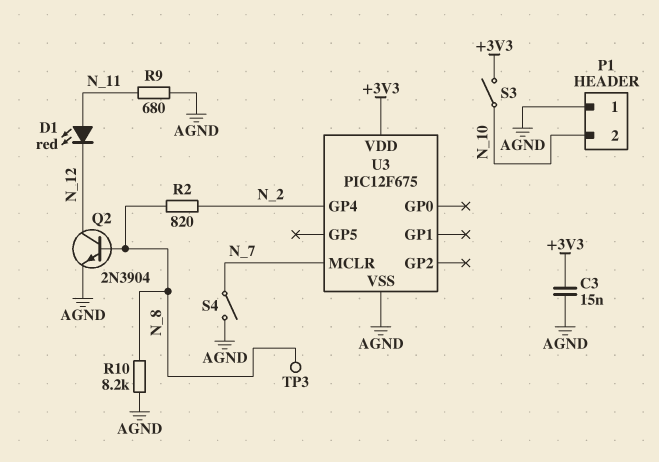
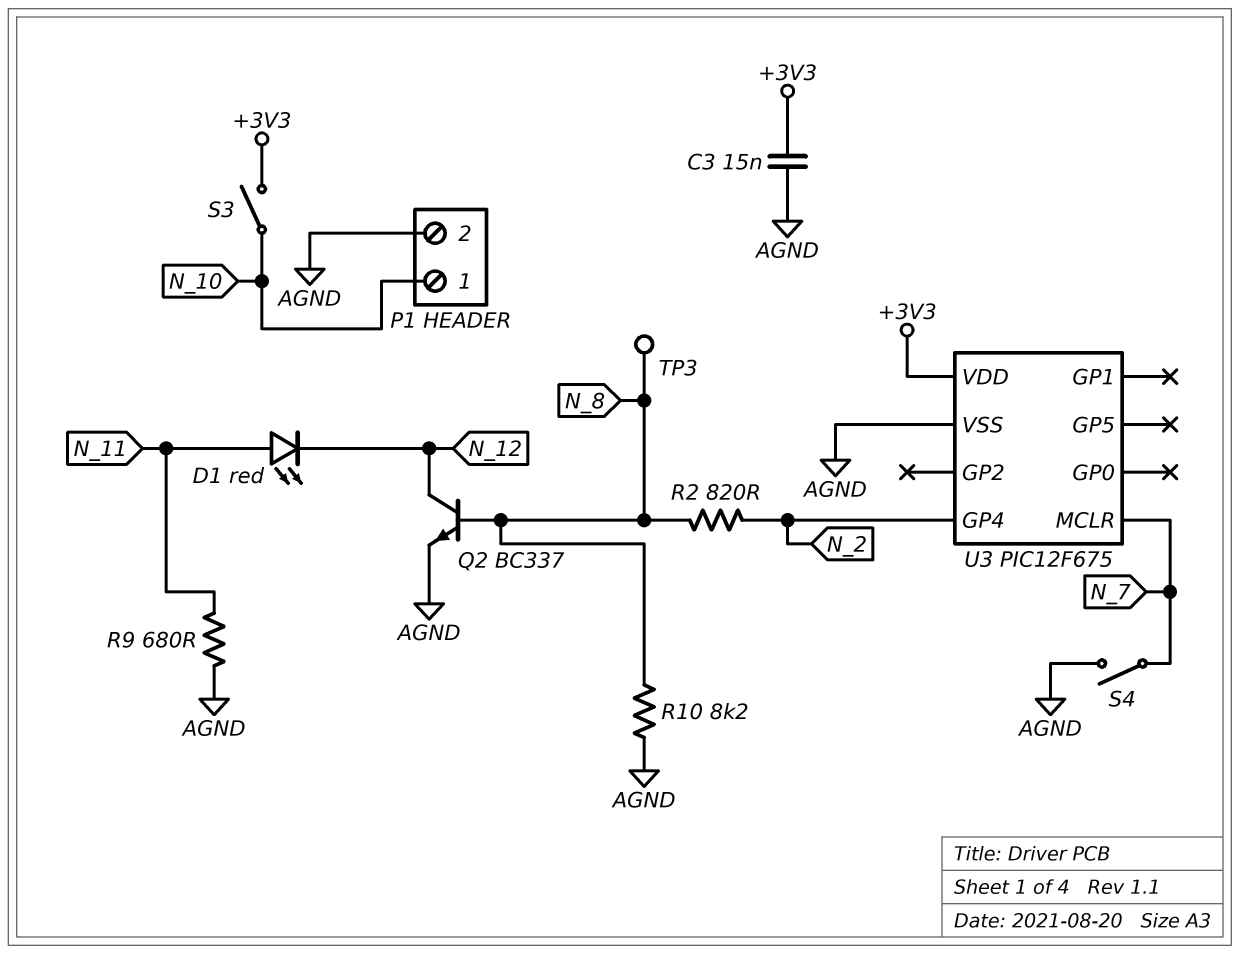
P1 pin 1: AGND -> N_10
P1 pin 2: N_10 -> AGND
Q2: NPN 2N3904 (B N_8, C N_12, E AGND) -> NPN BC337 (B N_8, C N_12, E AGND)

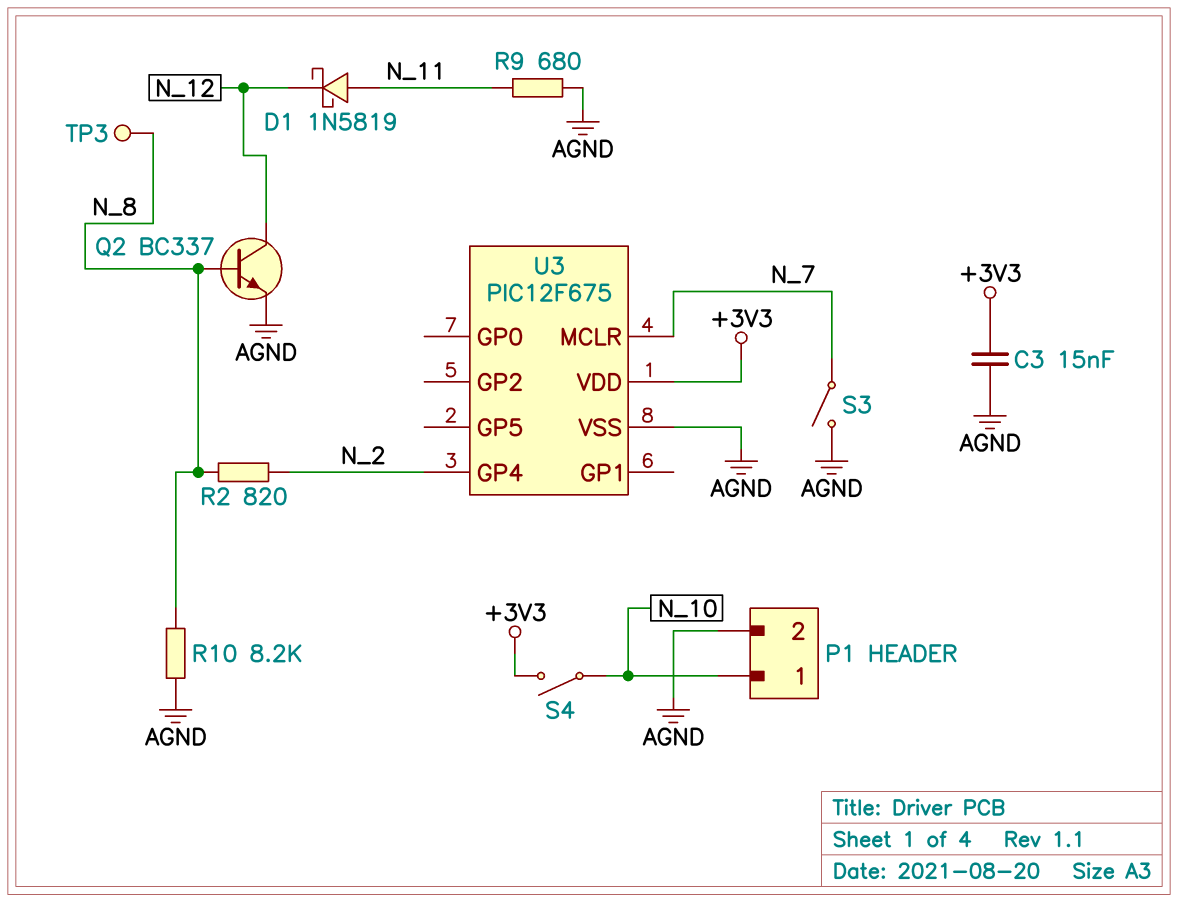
D1: LED red (A N_11, K N_12) -> schottky 1N5819 (A N_11, K N_12)
S3: switch (+3V3, N_10) -> switch (AGND, N_7)
S4: switch (AGND, N_7) -> switch (+3V3, N_10)

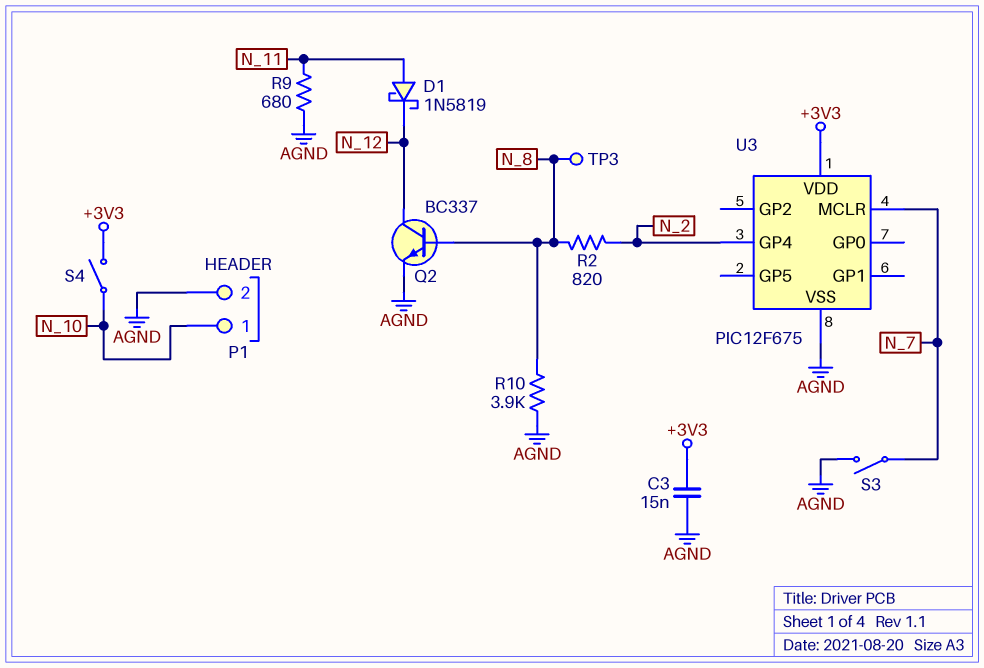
R10: 8.2k (AGND, N_8) -> 3.9k (AGND, N_8)

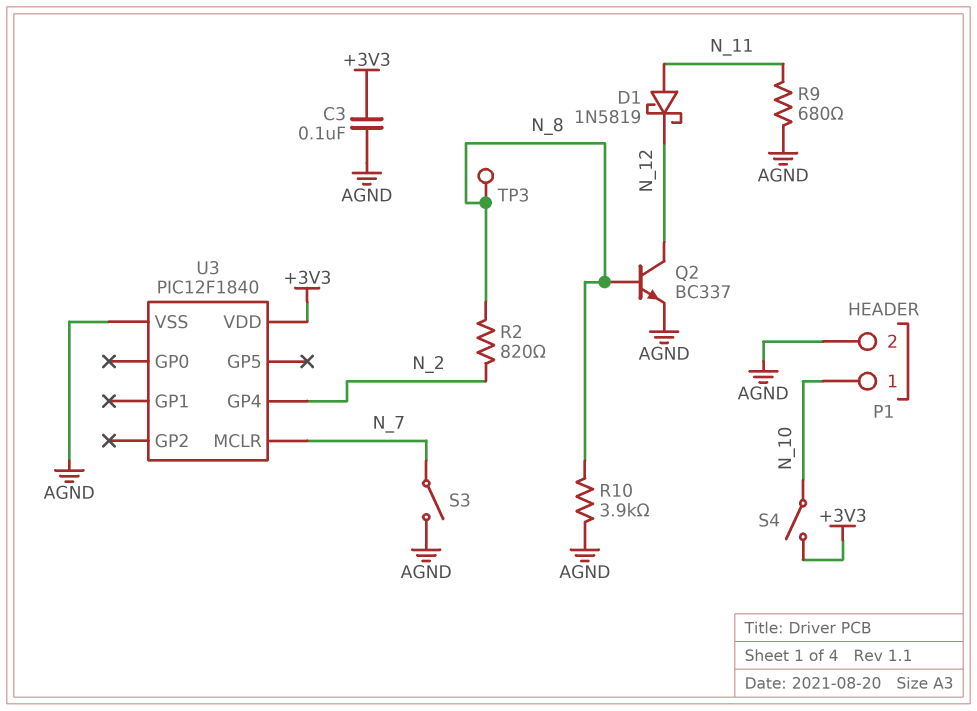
C3: 15nF (+3V3, AGND) -> 100nF (+3V3, AGND)
U3: PIC12F675 -> PIC12F1840

